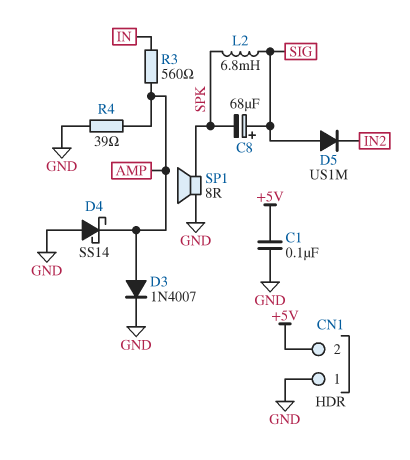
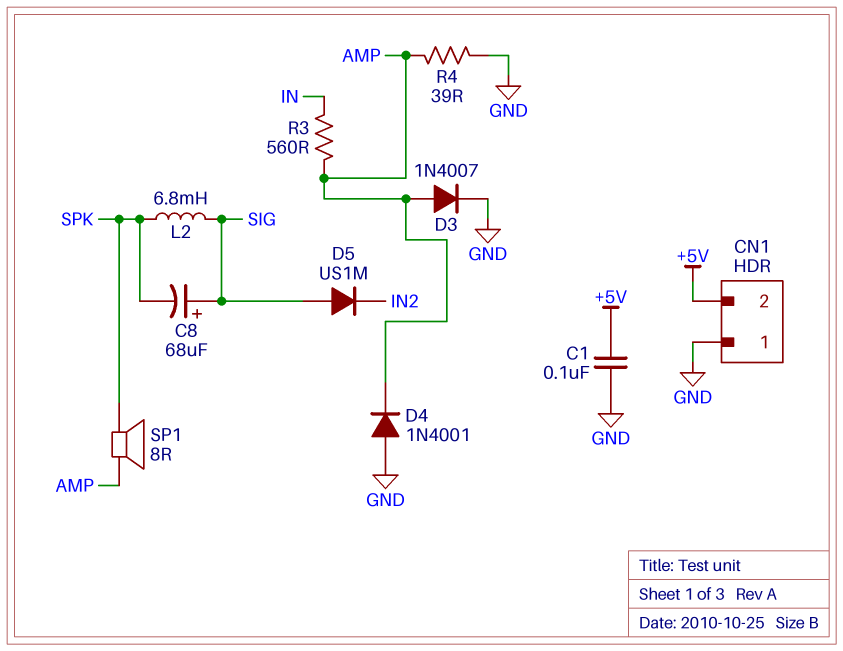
D4: schottky SS14 (A GND, K AMP) -> diode 1N4001 (A GND, K AMP)
SP1: speaker 8R (GND, SPK) -> speaker 8R (AMP, SPK)

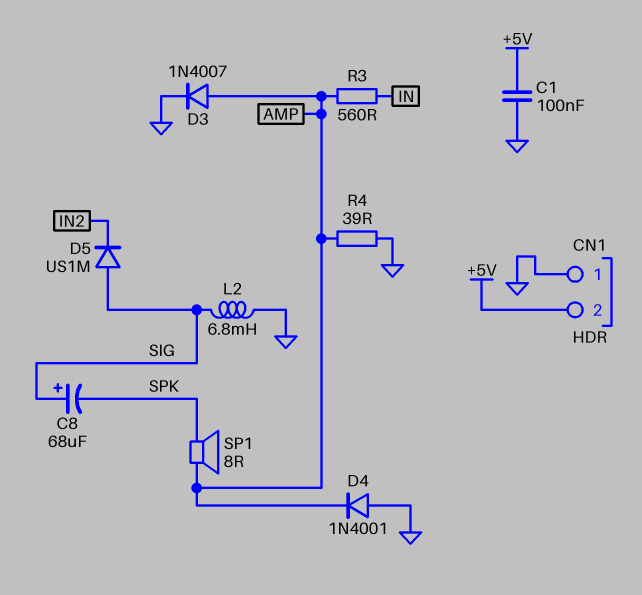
L2: 6.8mH (SIG, SPK) -> 6.8mH (GND, SIG)

